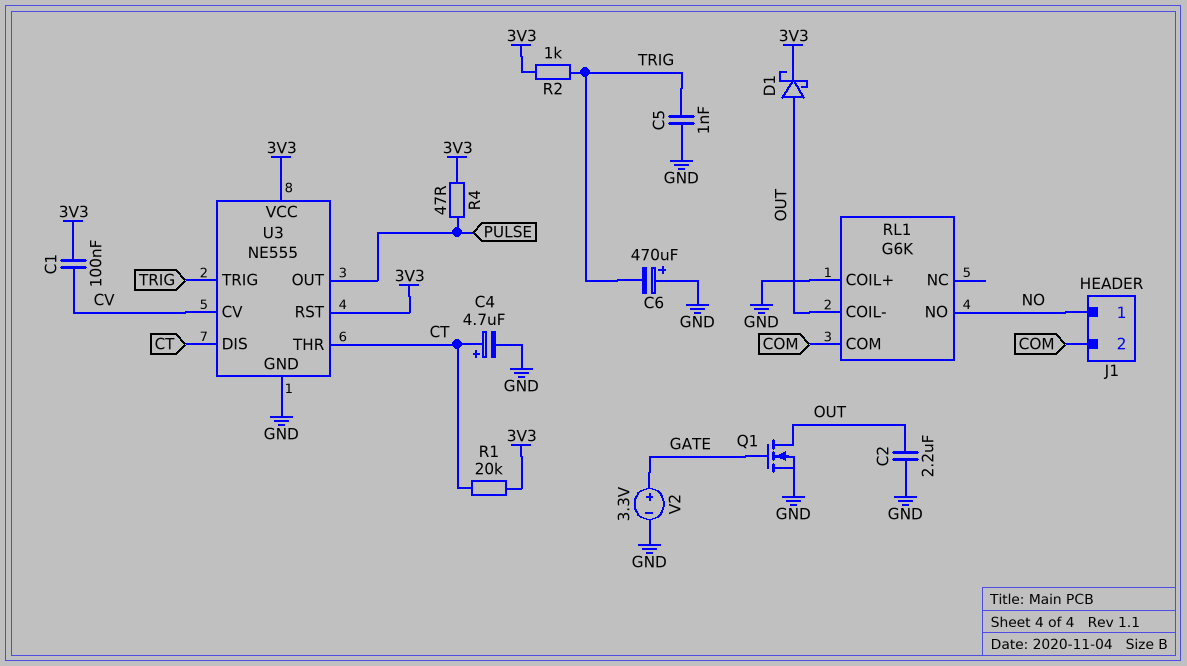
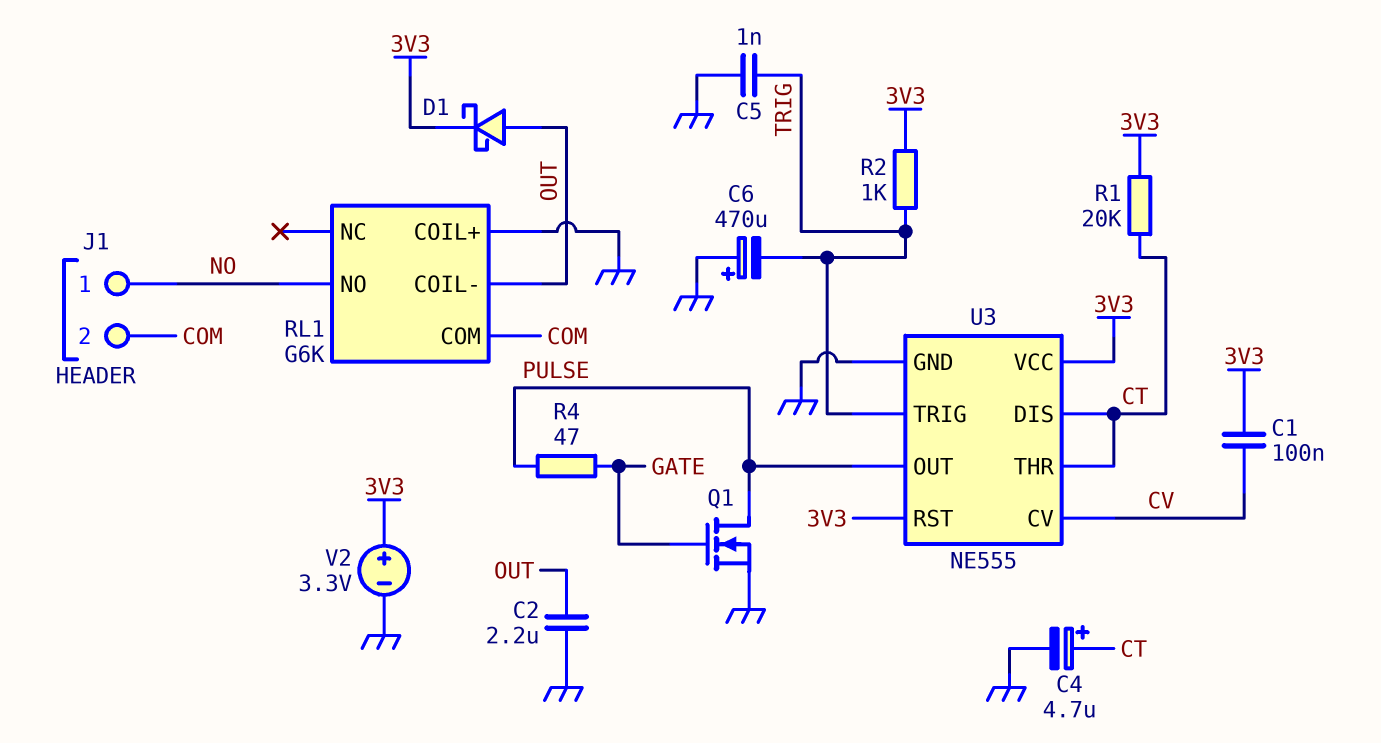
Q1: NMOS (G GATE, D OUT, S GND) -> NMOS (G GATE, D PULSE, S GND)
R4: 47 (3V3, PULSE) -> 47 (GATE, PULSE)
V2: 3.3V (plus GATE, minus GND) -> 3.3V (plus 3V3, minus GND)

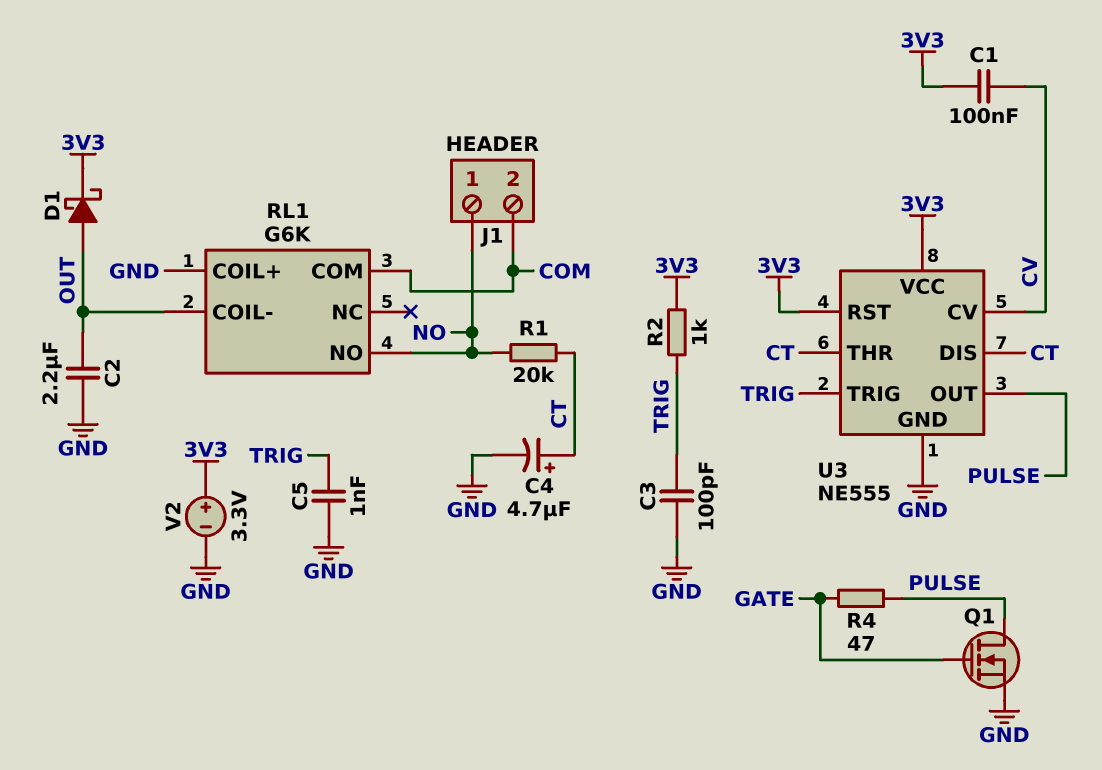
C3: none -> 100pF (GND, TRIG)
C6: 470uF (plus GND, minus TRIG) -> none
R1: 20k (3V3, CT) -> 20k (CT, NO)

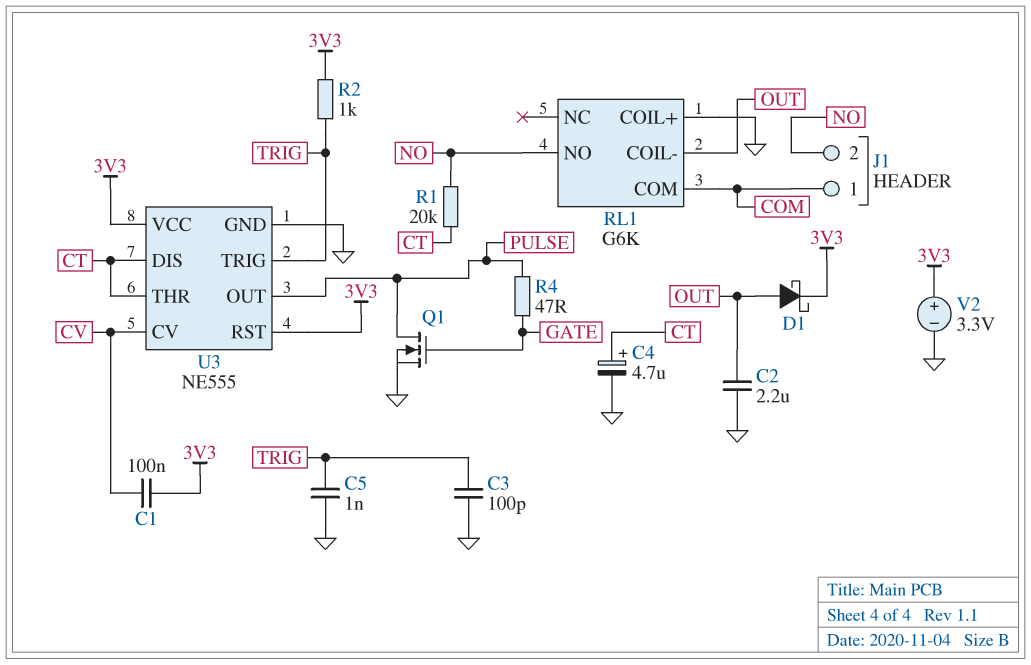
J1 pin 1: NO -> COM
J1 pin 2: COM -> NO

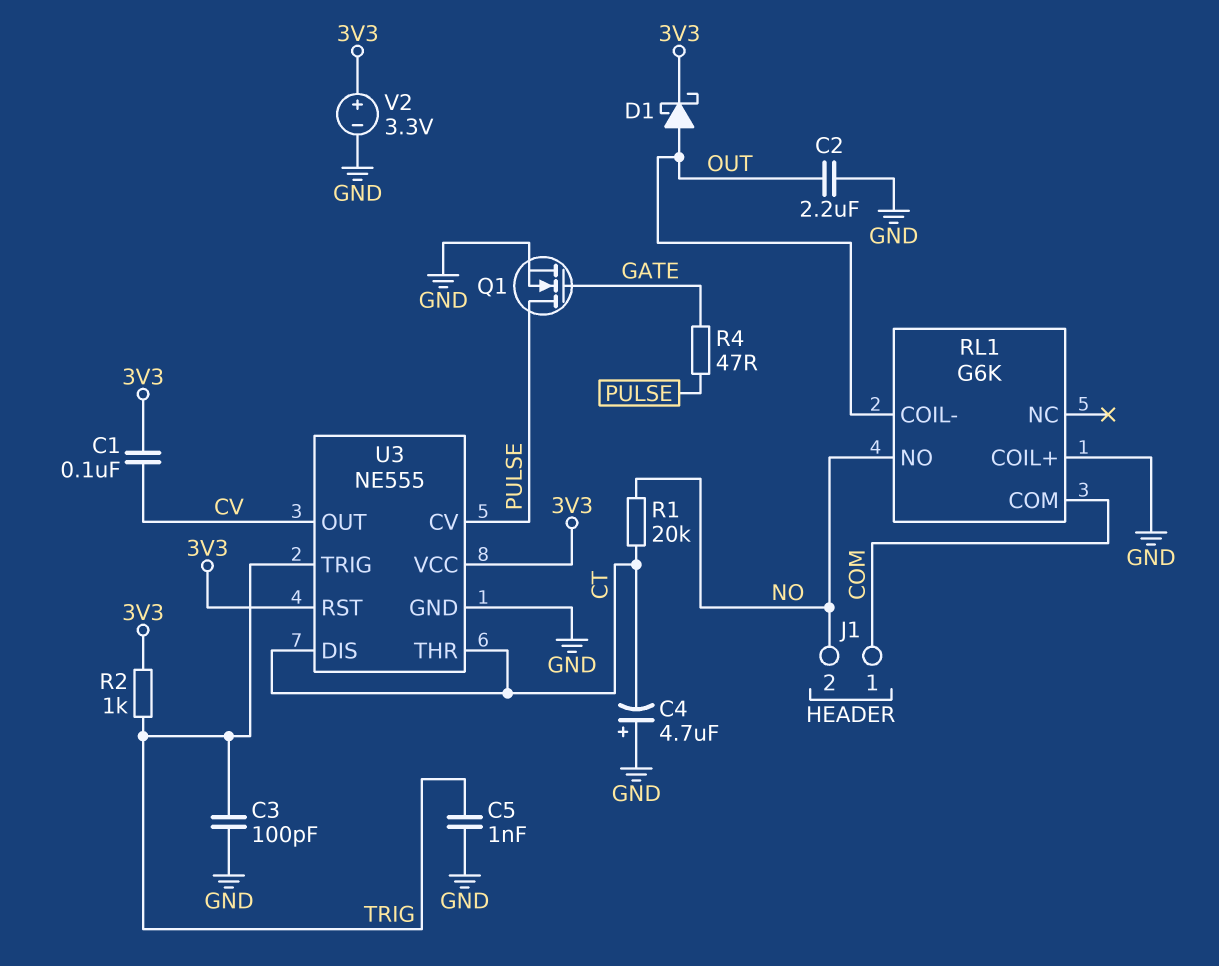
C4: 4.7uF (plus CT, minus GND) -> 4.7uF (plus GND, minus CT)
U3 pin CV: CV -> PULSE
U3 pin OUT: PULSE -> CV

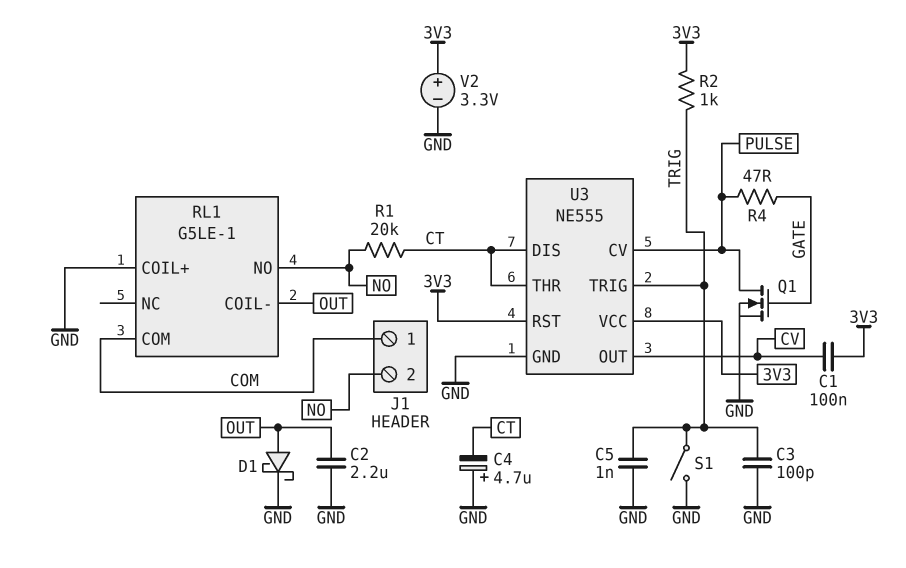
D1: schottky (A OUT, K 3V3) -> schottky (A OUT, K GND)
RL1: G6K -> G5LE-1
S1: none -> switch (GND, TRIG)

